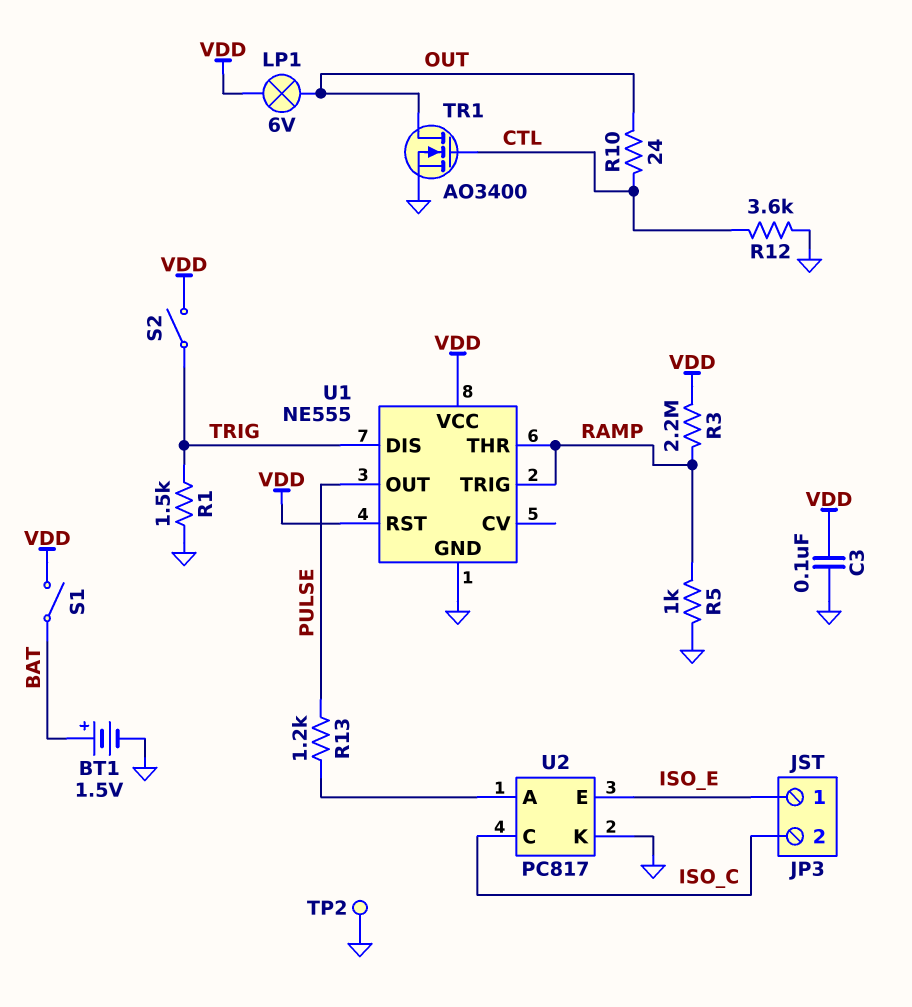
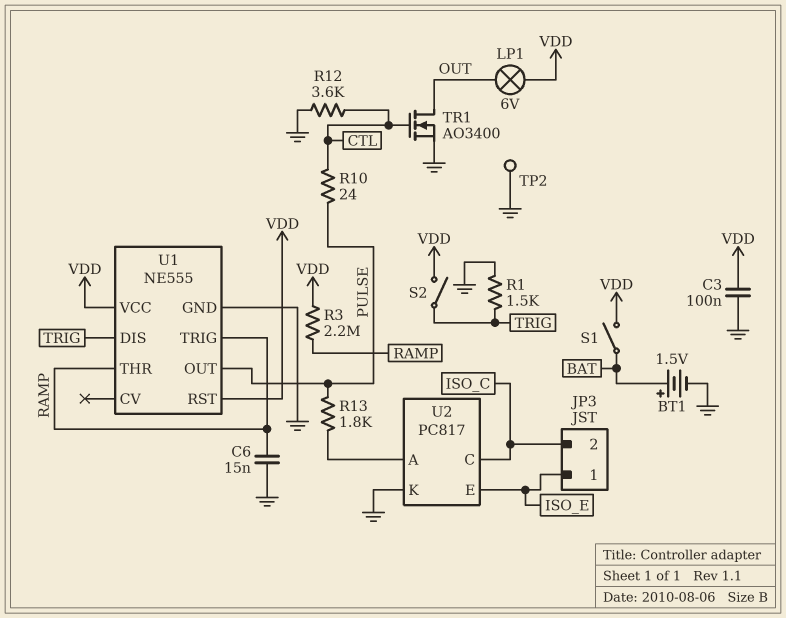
C6: none -> 15nF (GND, RAMP)
R5: 1k (GND, RAMP) -> none
R10: 24 (CTL, OUT) -> 24 (CTL, PULSE)
R13: 1.2k (PULSE, U2/A) -> 1.8k (PULSE, U2/A)

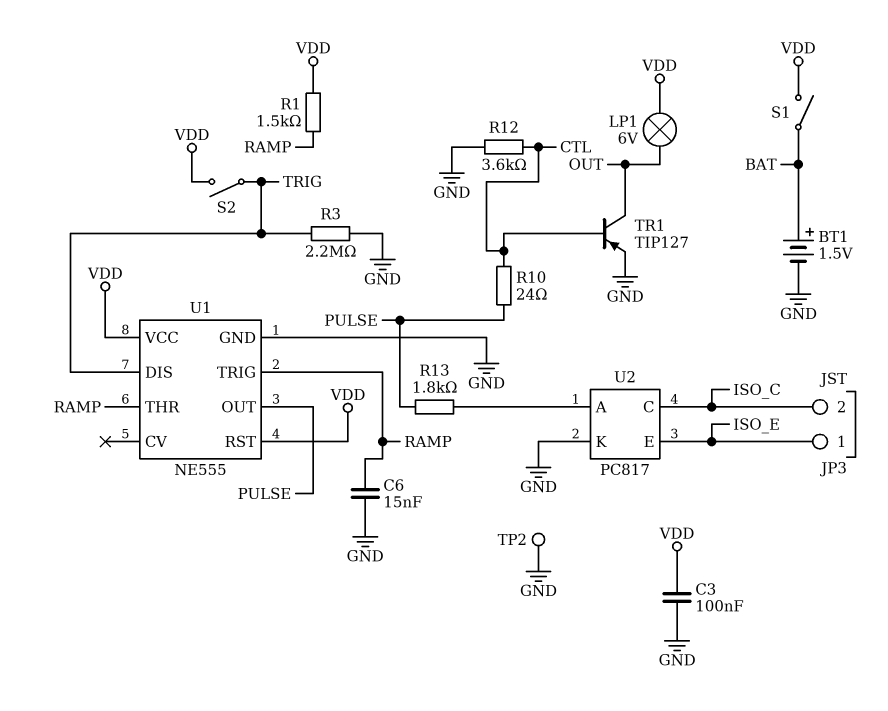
R1: 1.5k (GND, TRIG) -> 1.5k (RAMP, VDD)
R3: 2.2M (RAMP, VDD) -> 2.2M (GND, TRIG)
TR1: NMOS AO3400 (G CTL, D OUT, S GND) -> PNP TIP127 (B CTL, C OUT, E GND)

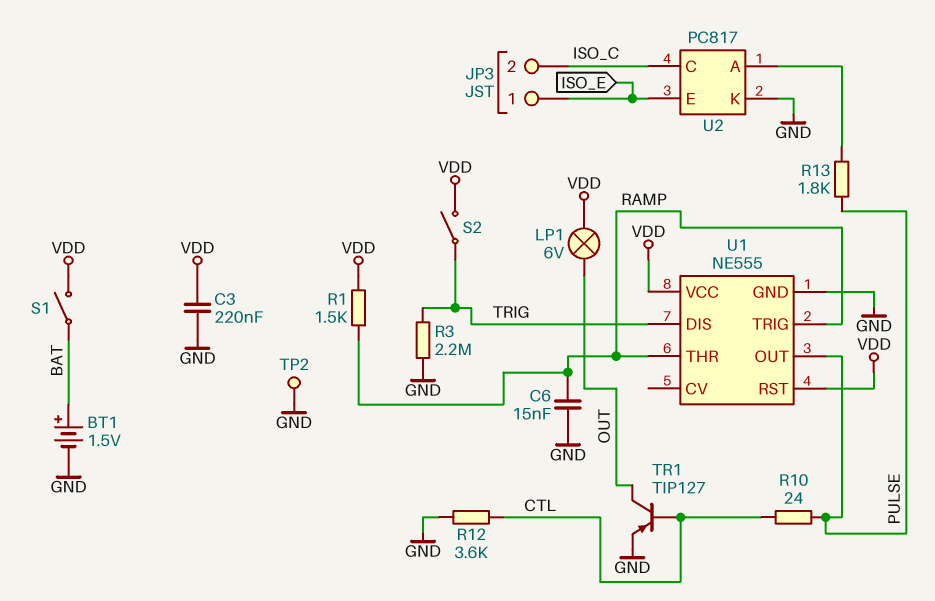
C3: 100nF (GND, VDD) -> 220nF (GND, VDD)

